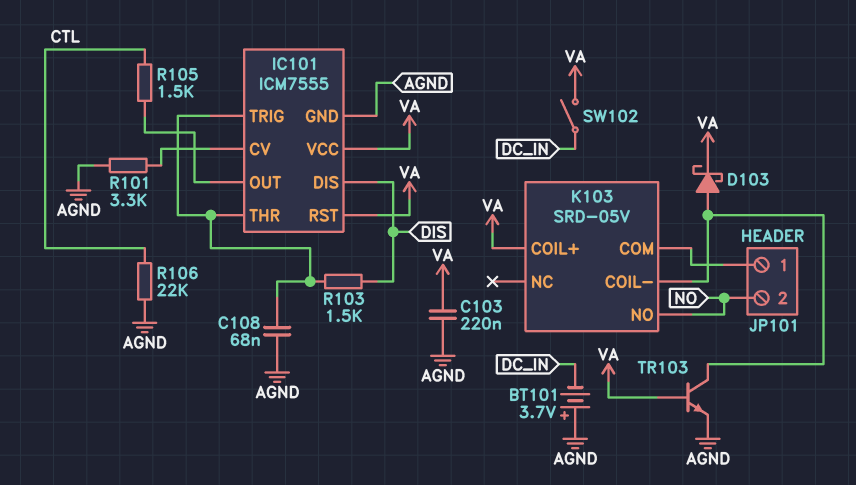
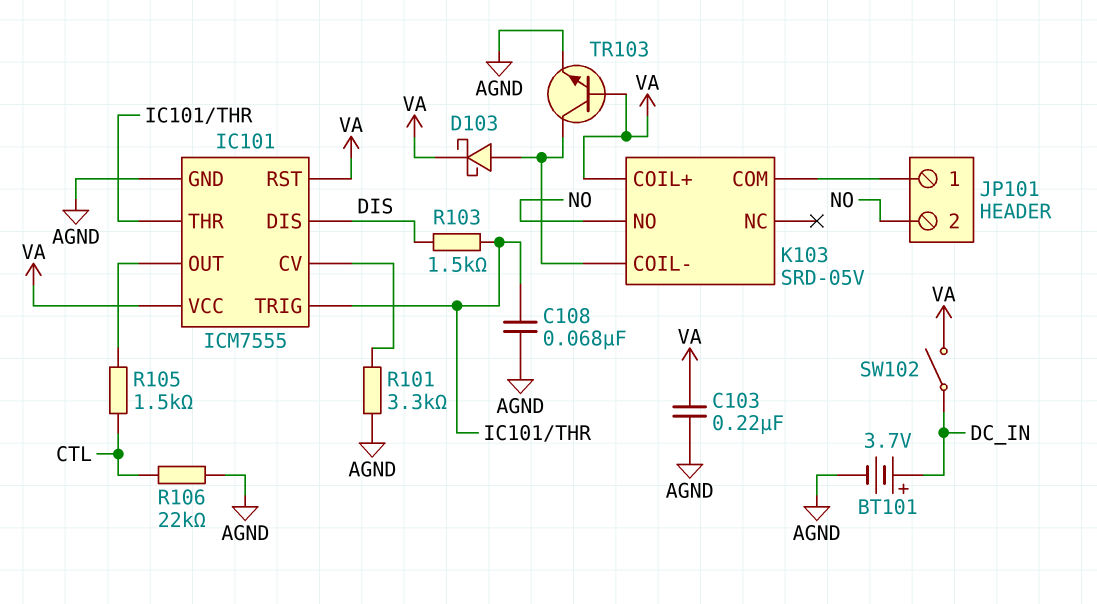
BT101: 3.7V (plus AGND, minus DC_IN) -> 3.7V (plus DC_IN, minus AGND)

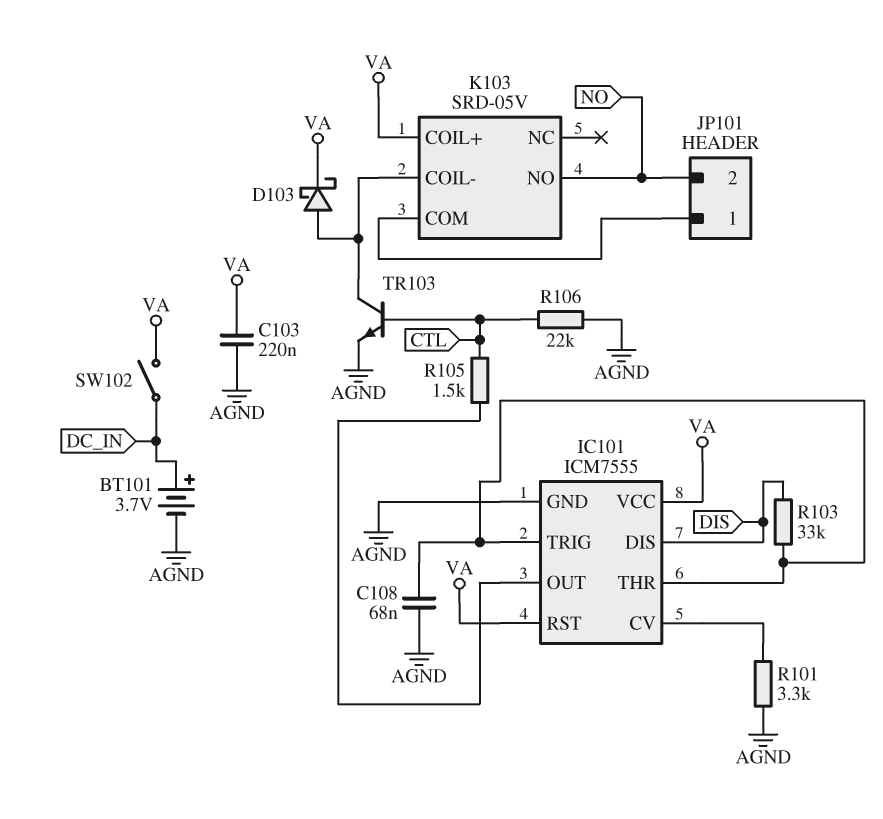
R103: 1.5k (DIS, IC101/THR) -> 33k (DIS, IC101/THR)
TR103: NPN (B VA, C K103/COIL-, E AGND) -> NPN (B CTL, C K103/COIL-, E AGND)

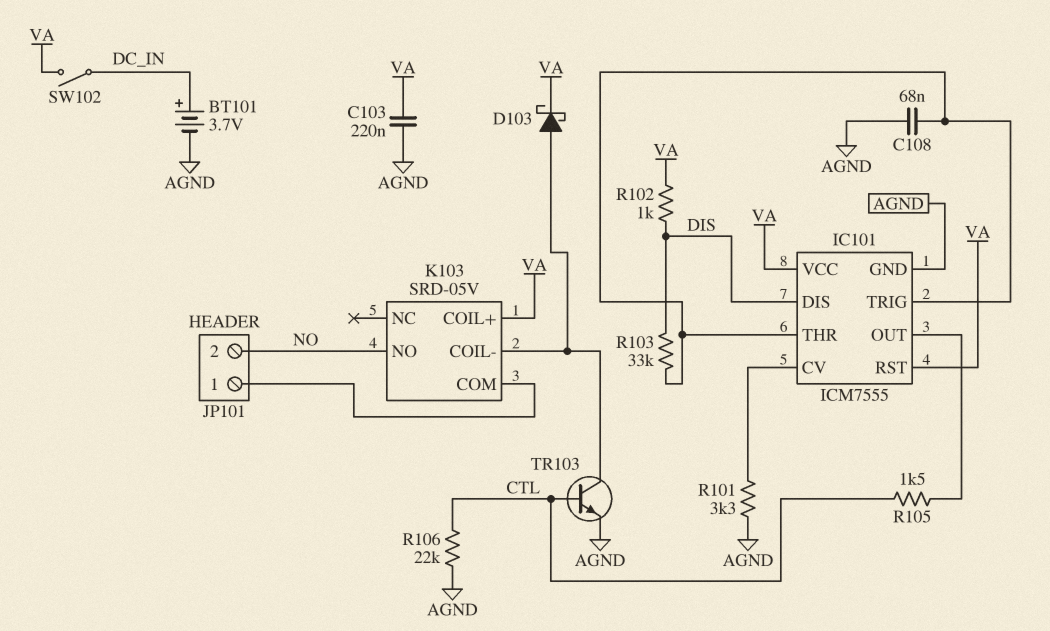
R102: none -> 1k (DIS, VA)

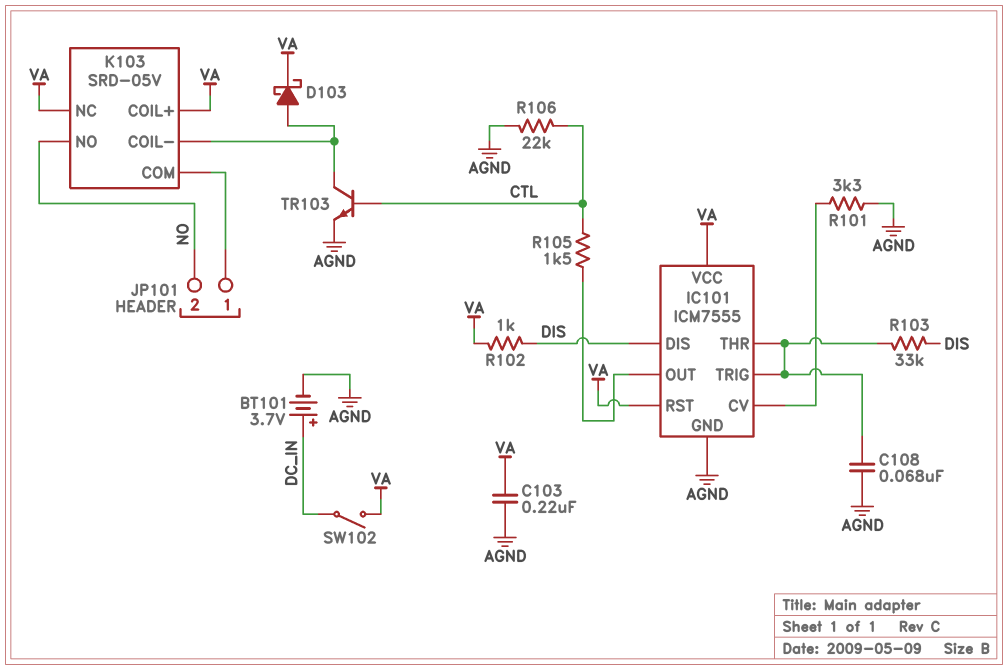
K103 pin NC: none -> VA

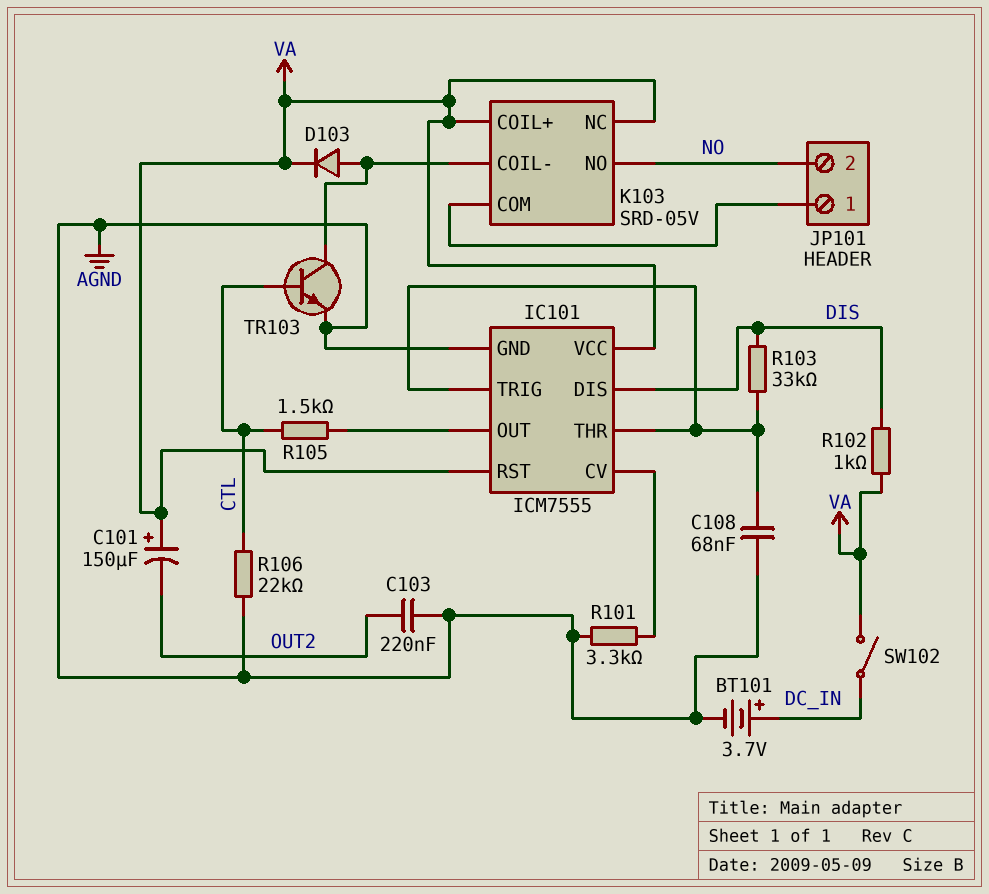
C101: none -> 150uF (plus VA, minus OUT2)
C103: 220nF (AGND, VA) -> 220nF (AGND, OUT2)
D103: schottky (A K103/COIL-, K VA) -> diode (A K103/COIL-, K VA)

